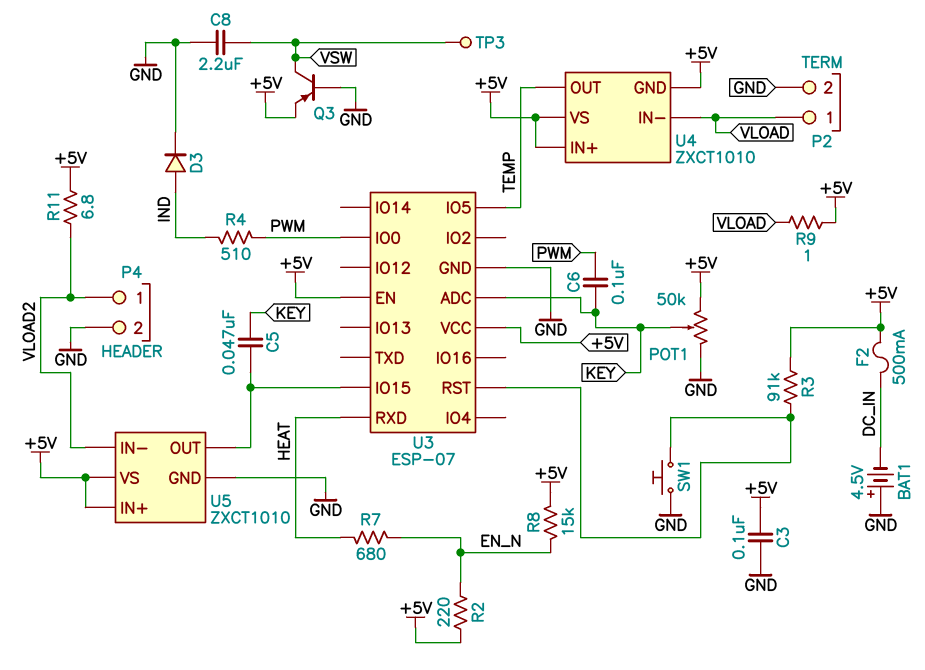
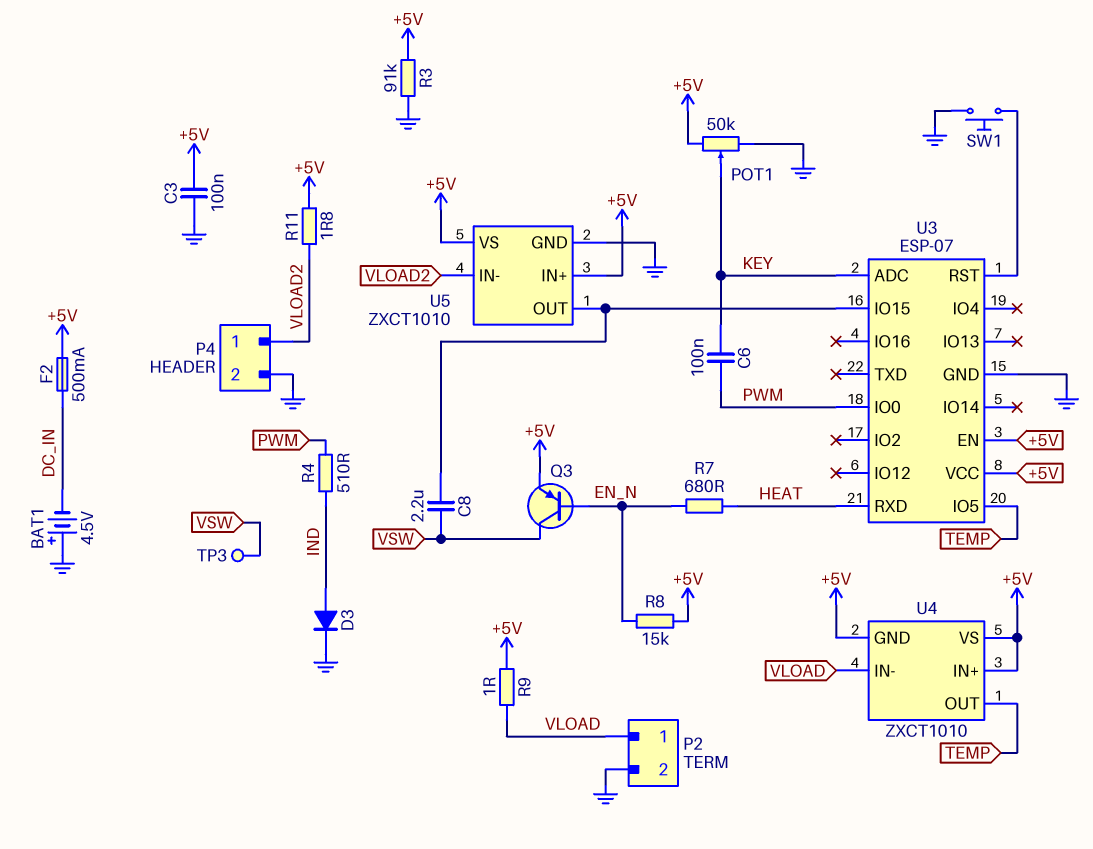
C5: 47nF (KEY, U3/IO15) -> none
C8: 2.2uF (GND, VSW) -> 2.2uF (U3/IO15, VSW)
Q3: PNP (B GND, C VSW, E +5V) -> PNP (B EN_N, C VSW, E +5V)
R2: 220 (+5V, EN_N) -> none
R3: 91k (+5V, U3/RST) -> 91k (+5V, GND)
R11: 6.8 (+5V, VLOAD2) -> 1.8 (+5V, VLOAD2)

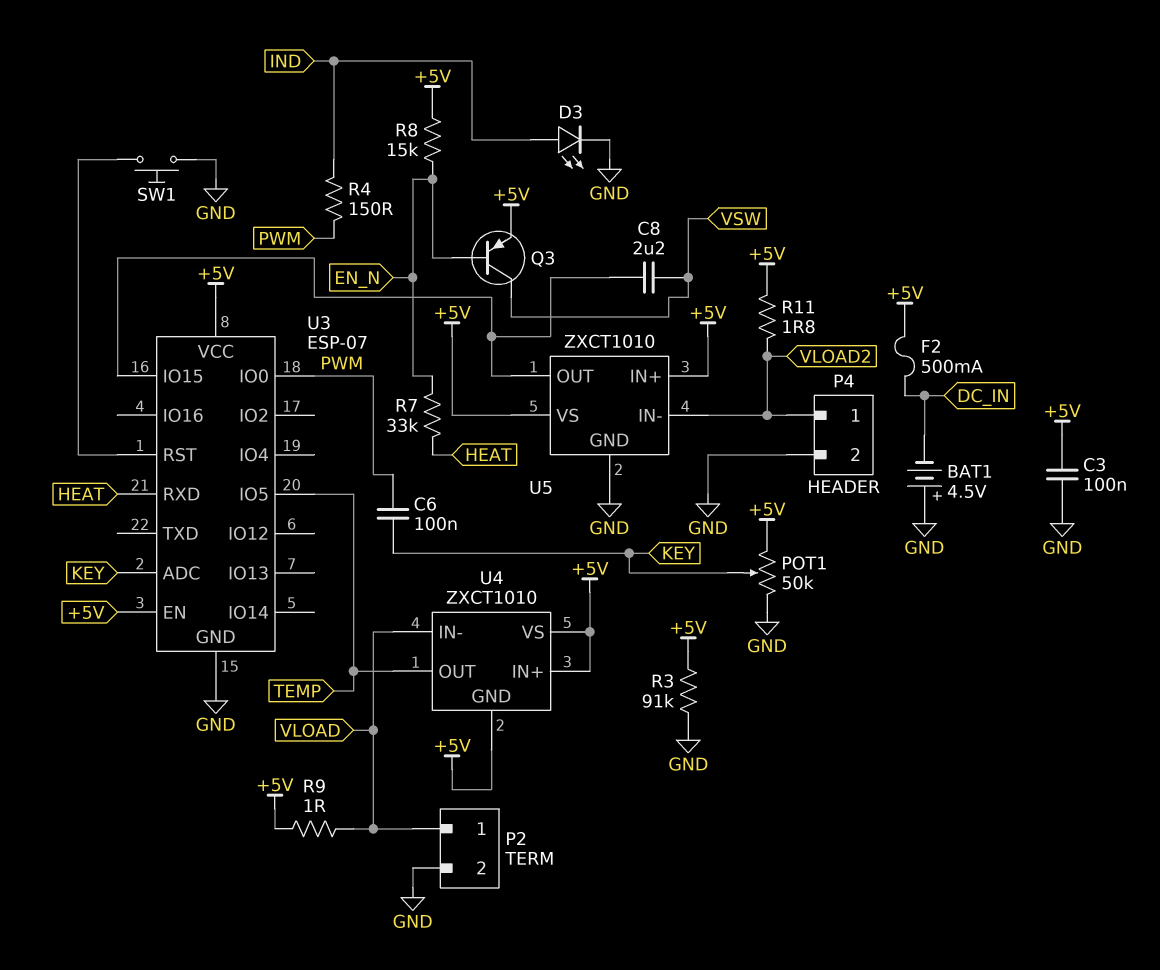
D3: diode (A IND, K GND) -> LED (A IND, K GND)
R4: 510 (IND, PWM) -> 150 (IND, PWM)
R7: 680 (EN_N, HEAT) -> 33k (EN_N, HEAT)
TP3: test point (VSW) -> none

